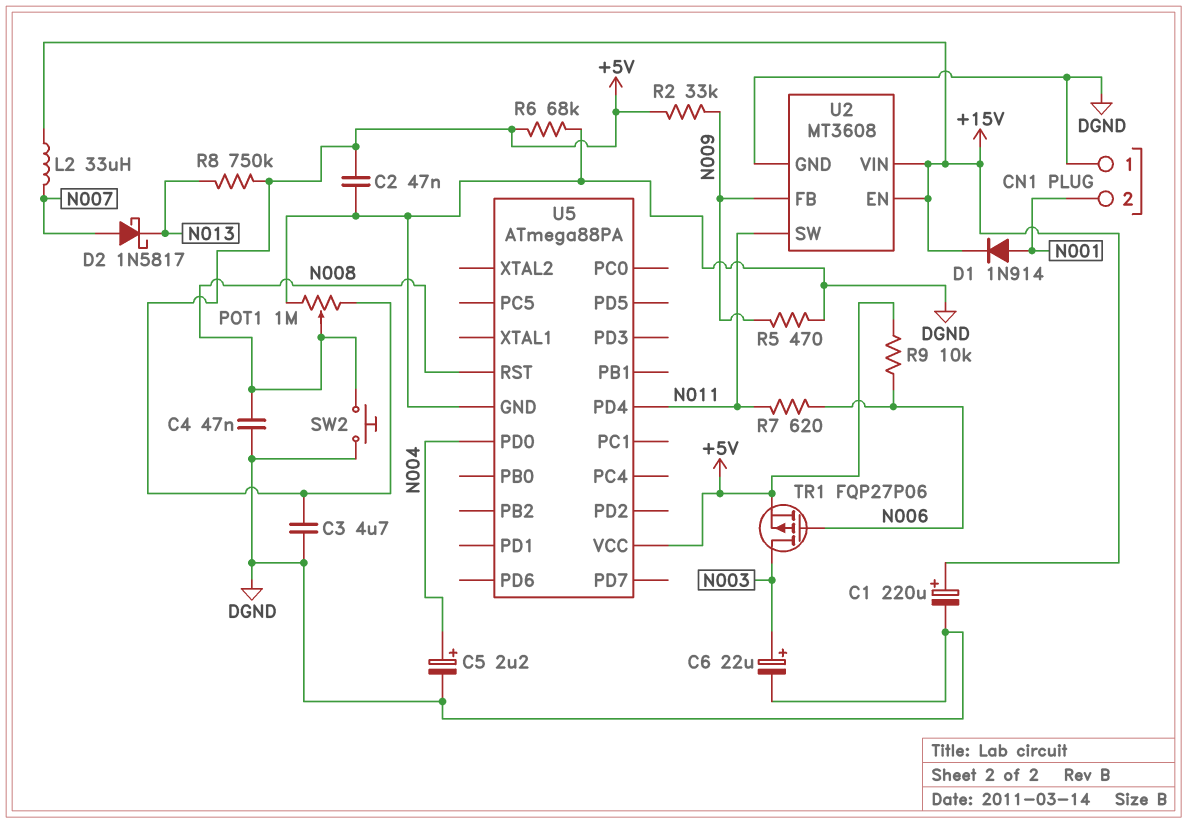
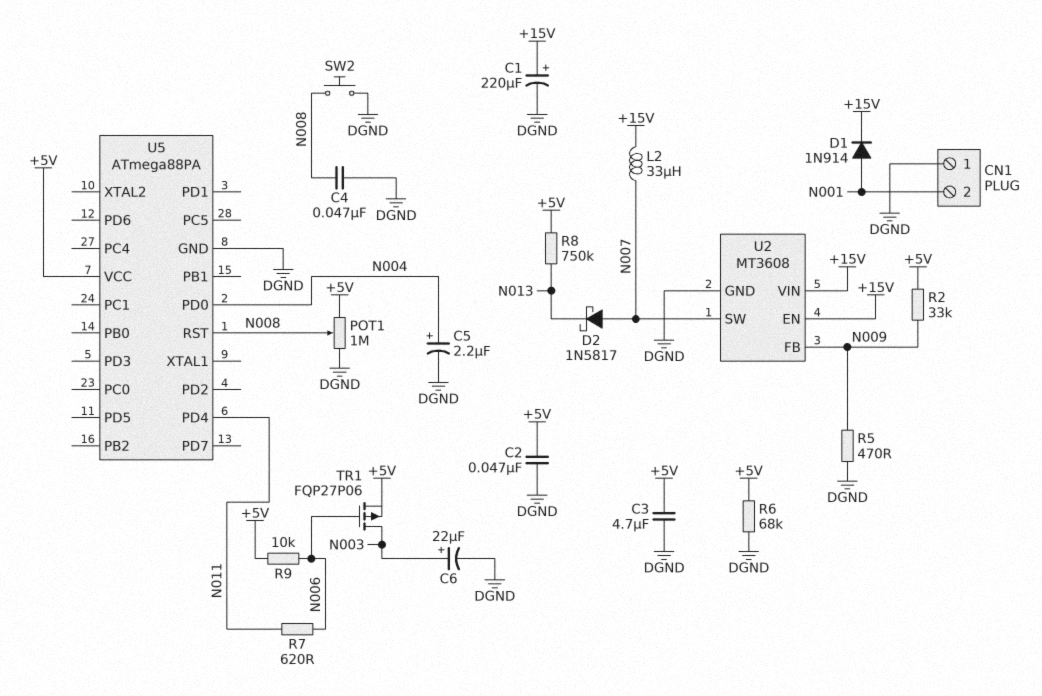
U2 pin SW: N011 -> N007

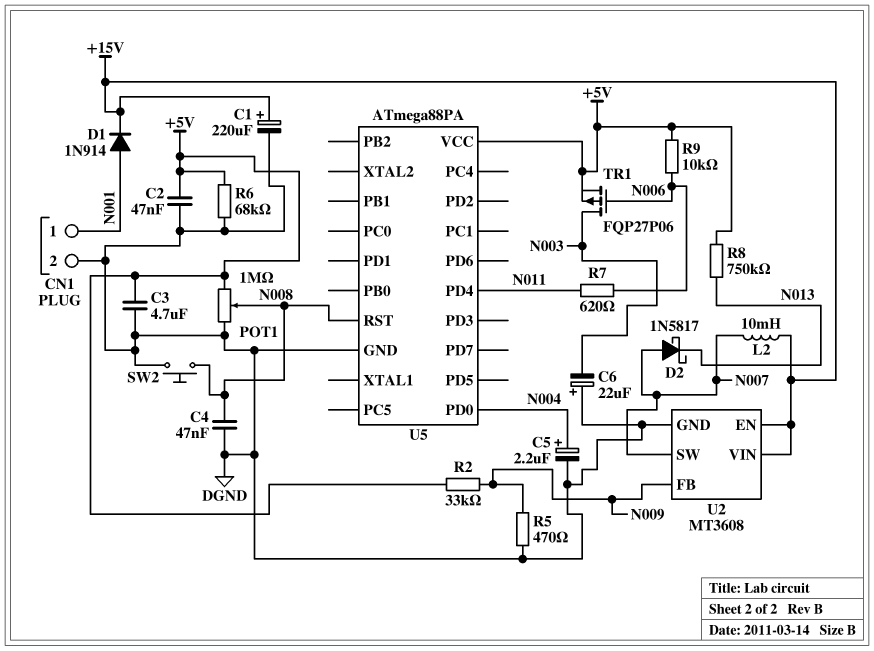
C6: 22uF (plus N003, minus DGND) -> 22uF (plus DGND, minus N003)
CN1 pin 1: DGND -> N001
CN1 pin 2: N001 -> DGND
L2: 33uH (+15V, N007) -> 10mH (+15V, N007)

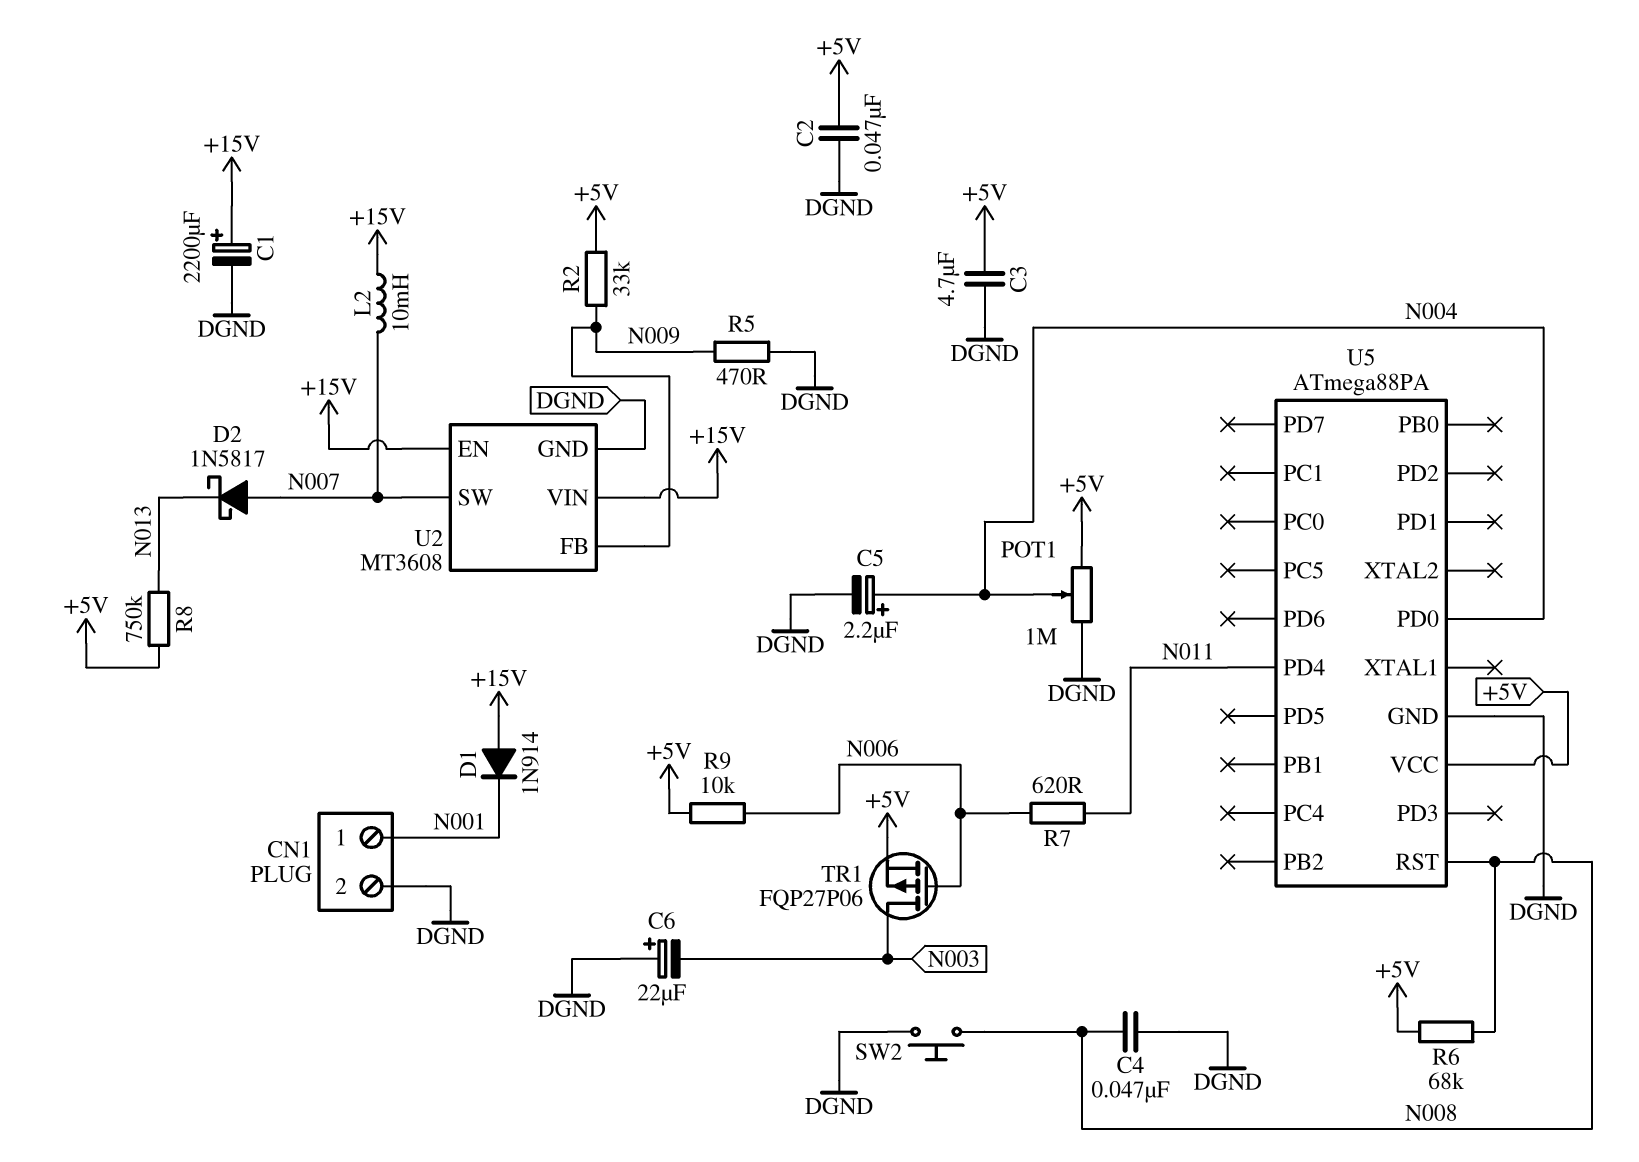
C1: 220uF (plus +15V, minus DGND) -> 2200uF (plus +15V, minus DGND)
D1: diode 1N914 (A N001, K +15V) -> diode 1N914 (A +15V, K N001)
POT1: 1M (+5V, DGND, wiper N008) -> 1M (+5V, DGND, wiper N004)
R6: 68k (+5V, DGND) -> 68k (+5V, N008)

